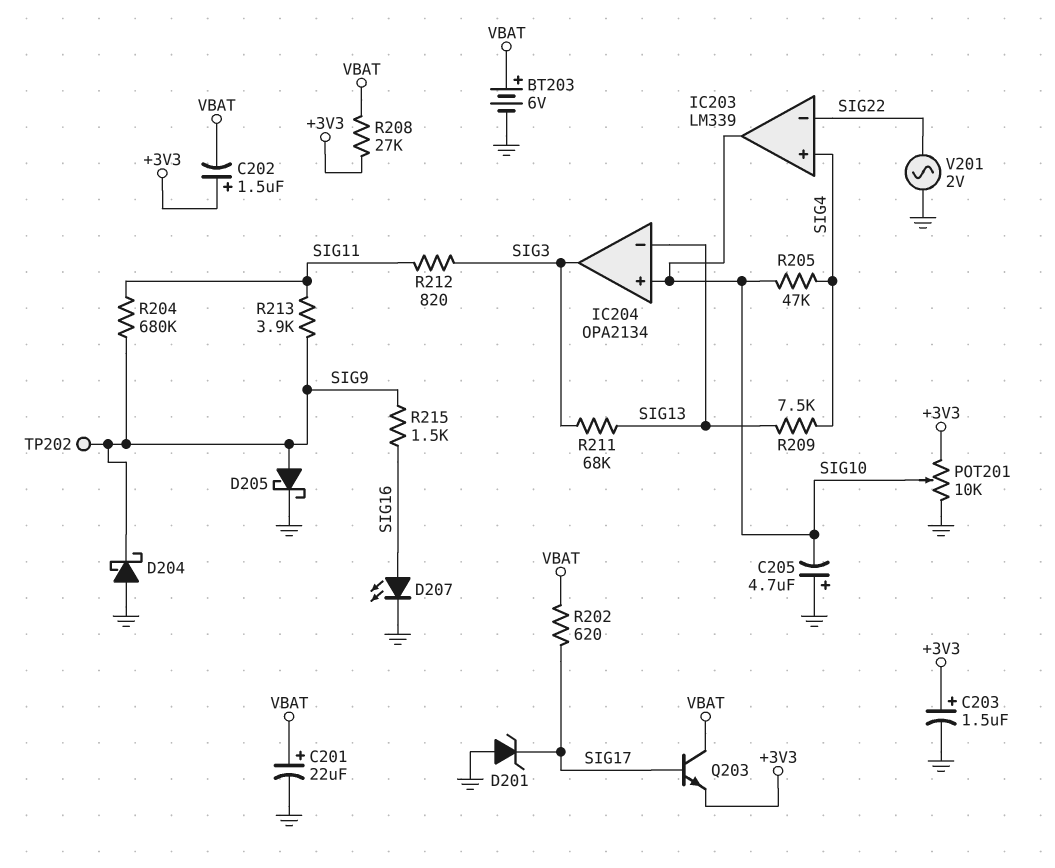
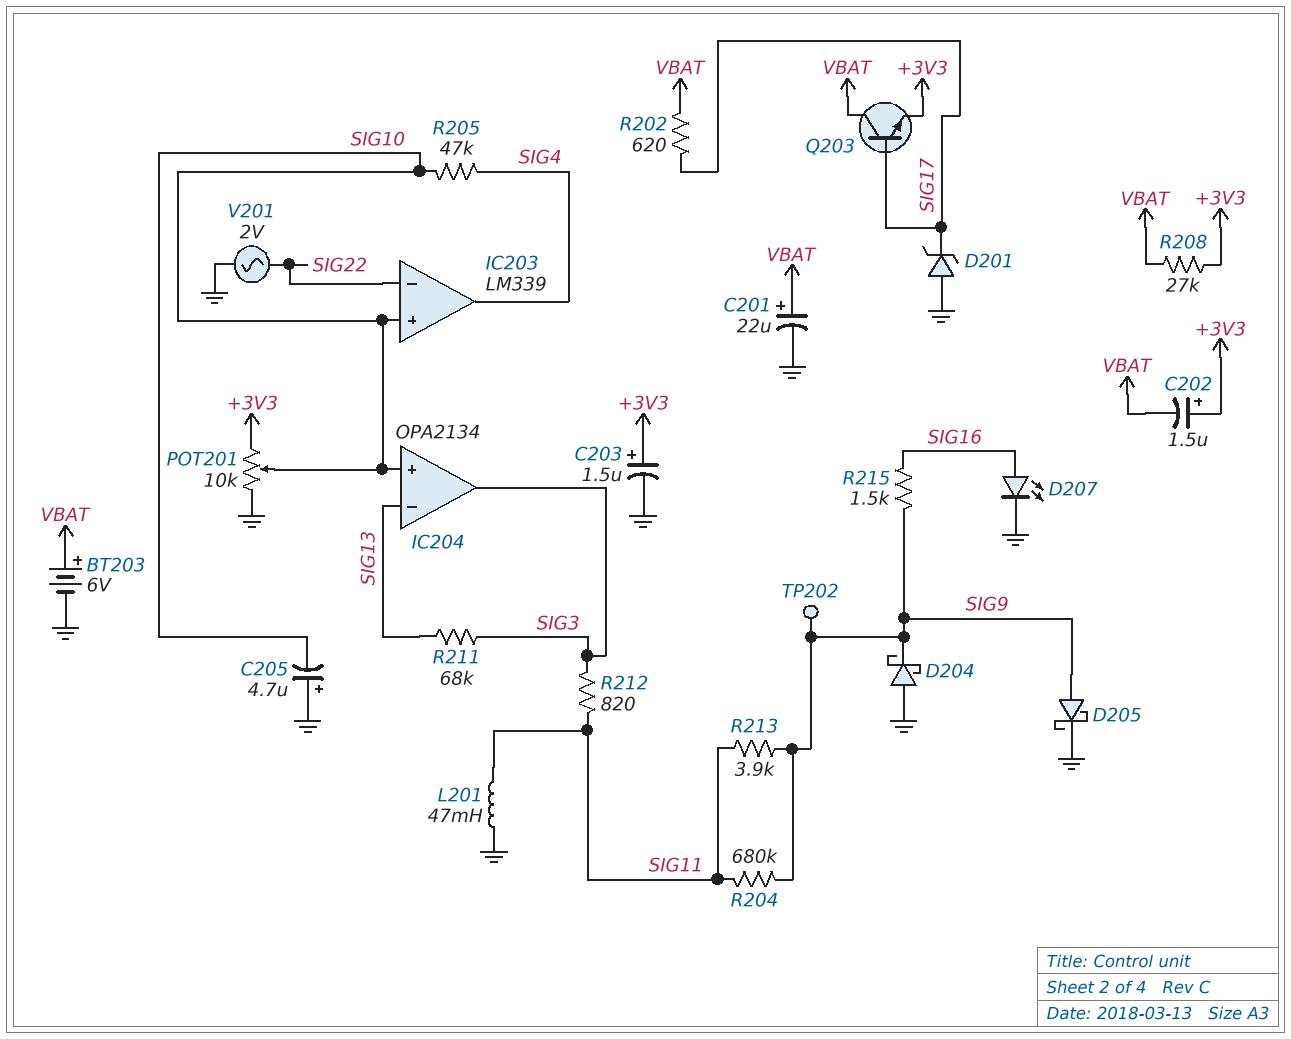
IC203 pin in+: SIG4 -> SIG10
IC203 pin out: SIG10 -> SIG4
L201: none -> 47mH (GND, SIG11)
R209: 7.5k (SIG4, SIG13) -> none

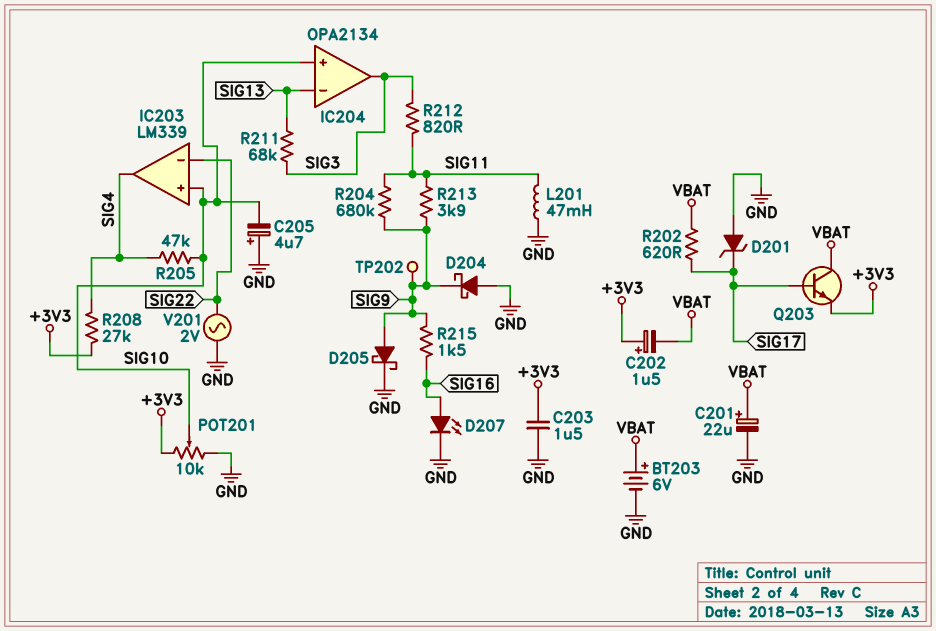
C203: 1.5uF (plus +3V3, minus GND) -> 1.5uF (+3V3, GND)
R208: 27k (+3V3, VBAT) -> 27k (+3V3, SIG4)

